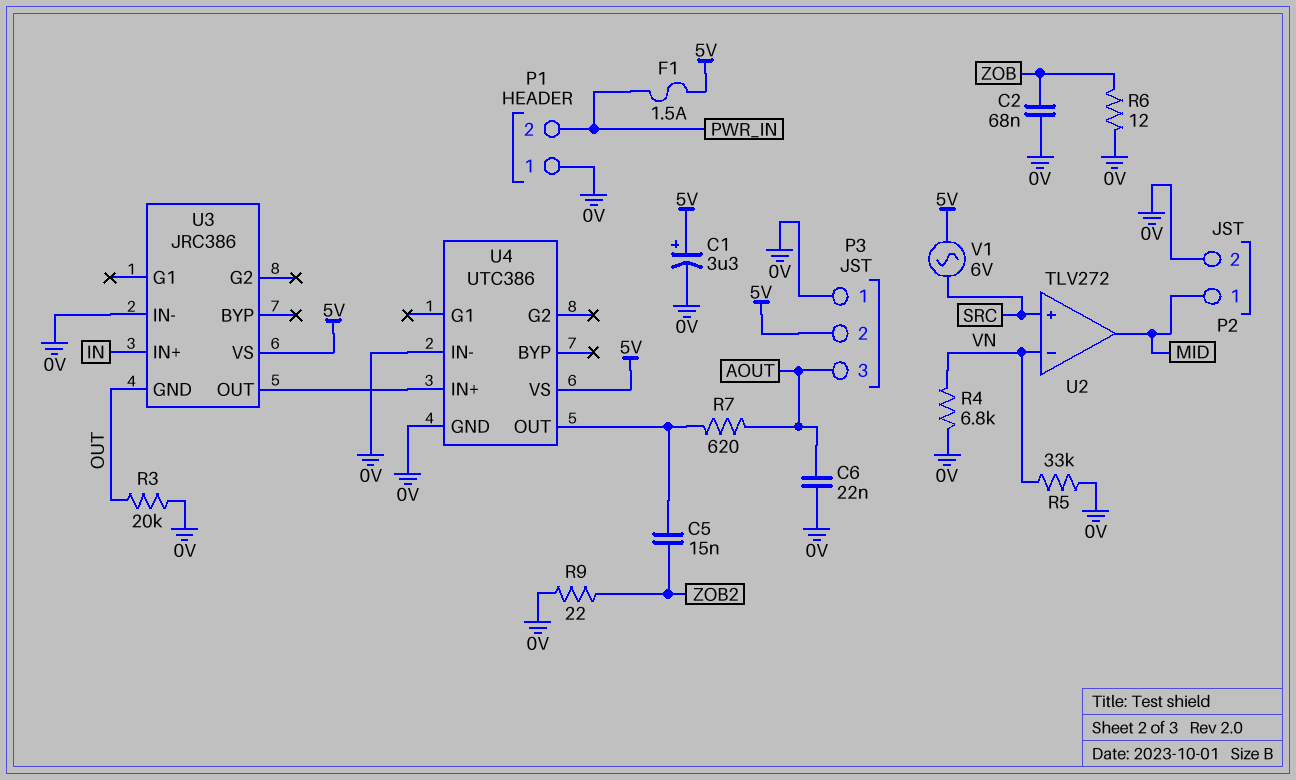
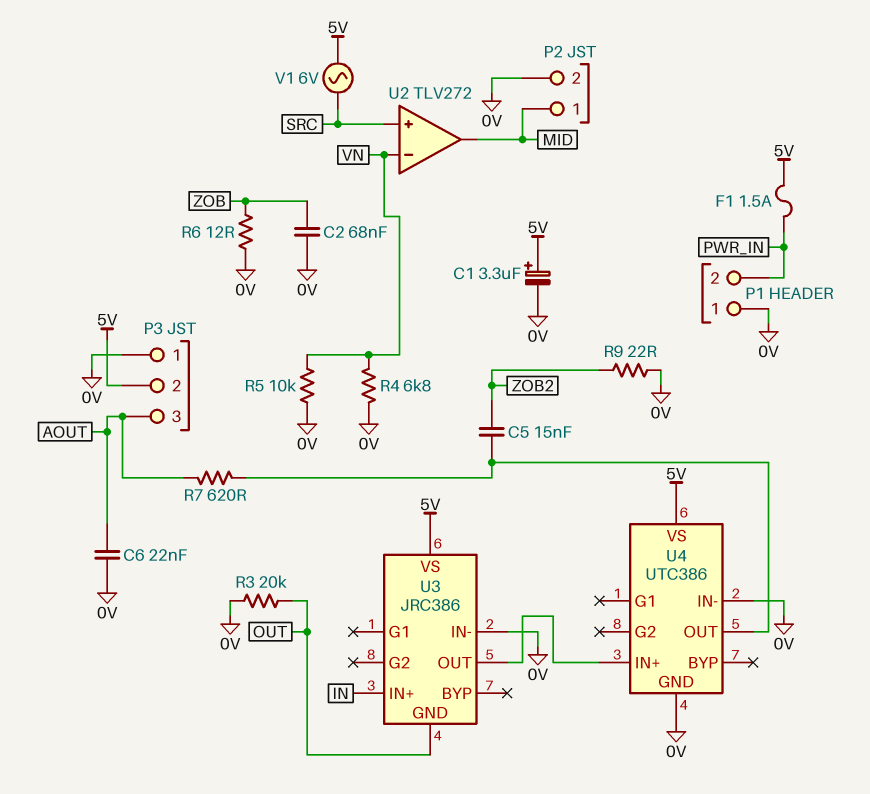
R5: 33k (0V, VN) -> 10k (0V, VN)

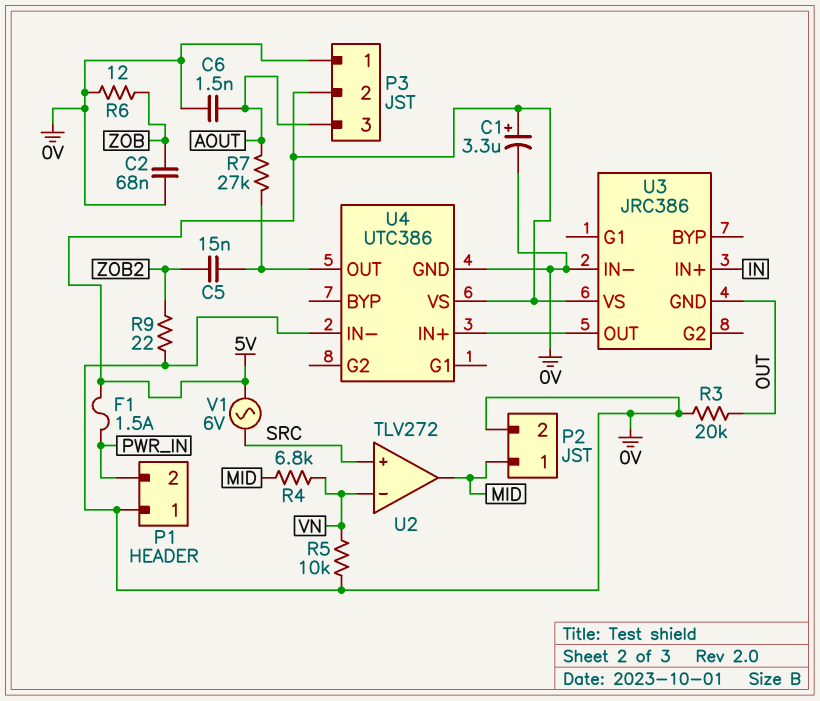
C6: 22nF (0V, AOUT) -> 1.5nF (0V, AOUT)
R4: 6.8k (0V, VN) -> 6.8k (MID, VN)
R7: 620 (AOUT, U4/OUT) -> 27k (AOUT, U4/OUT)

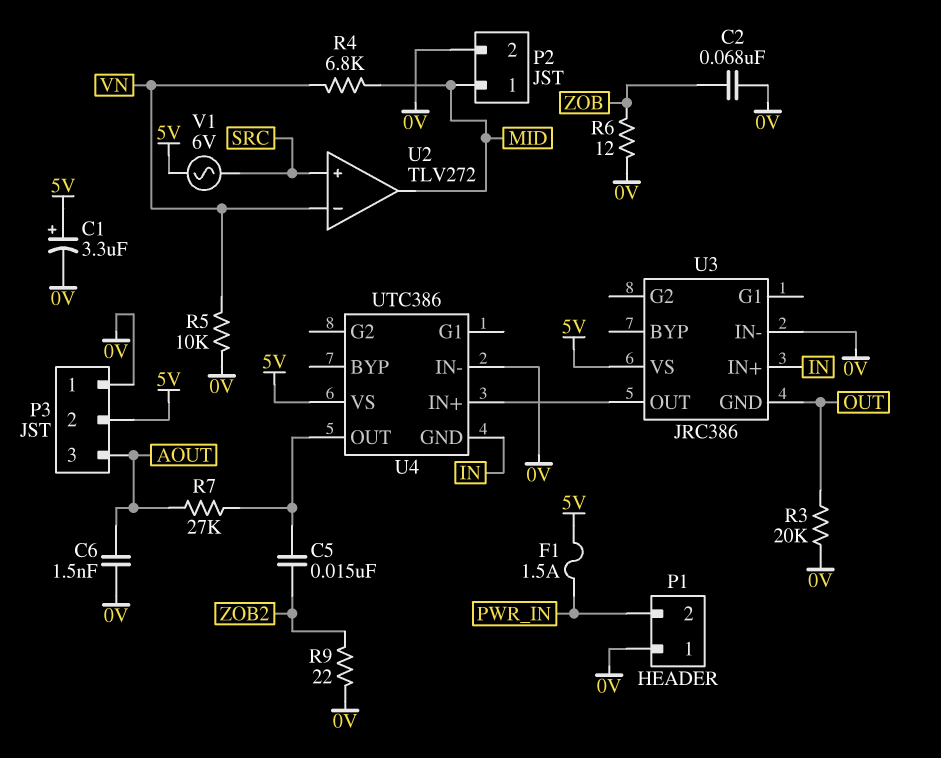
U4 pin GND: 0V -> IN

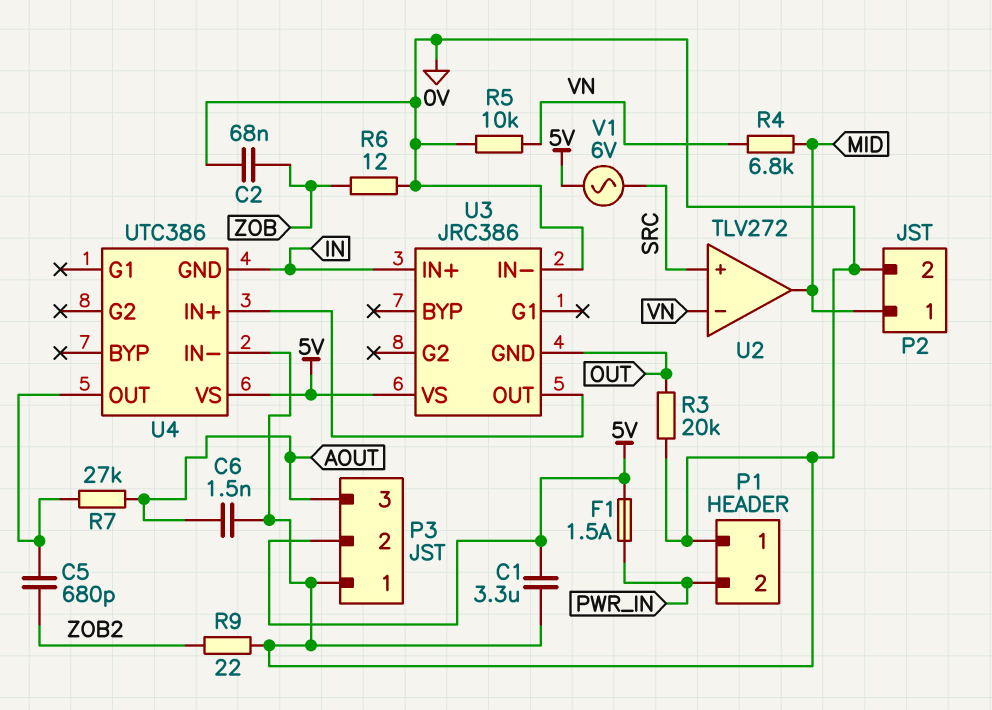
C1: 3.3uF (plus 5V, minus 0V) -> 3.3uF (0V, 5V)
C5: 15nF (U4/OUT, ZOB2) -> 680pF (U4/OUT, ZOB2)

